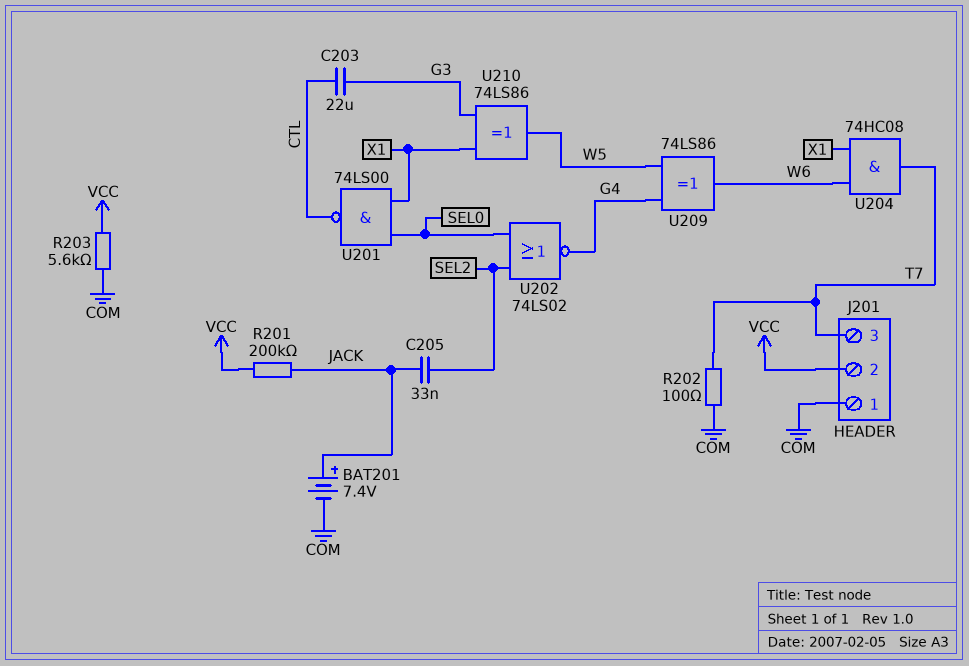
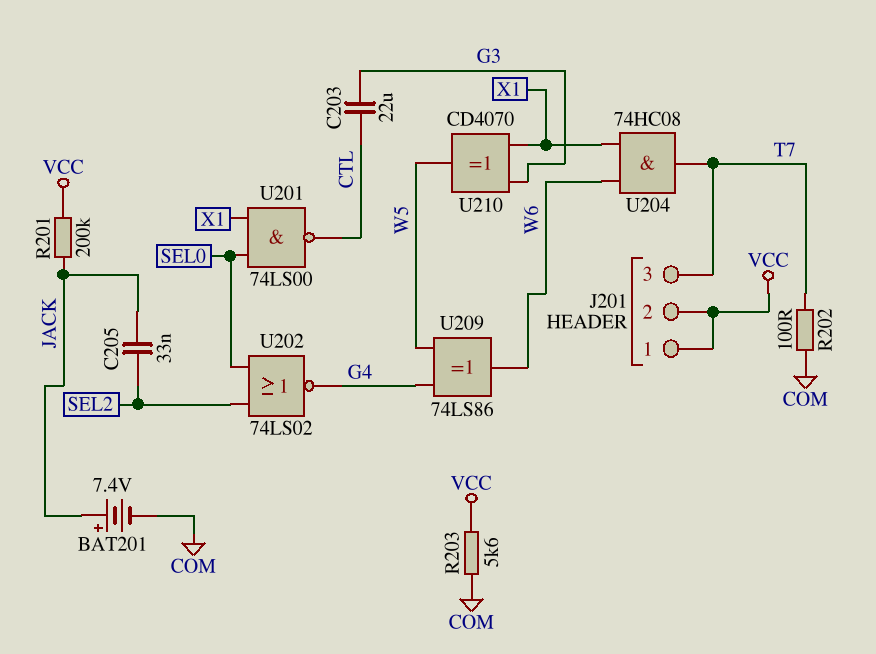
J201 pin 1: COM -> VCC
U210: XOR 74LS86 (in G3, in X1, out W5) -> XOR CD4070 (in G3, in X1, out W5)

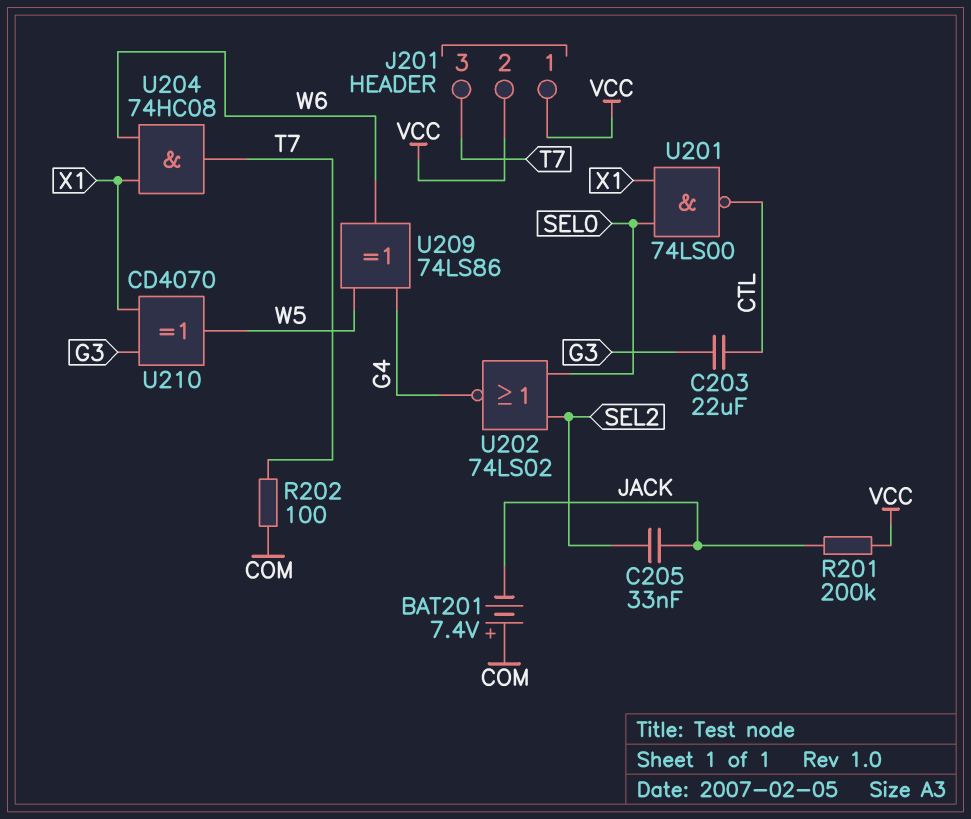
BAT201: 7.4V (plus JACK, minus COM) -> 7.4V (plus COM, minus JACK)
R203: 5.6k (COM, VCC) -> none

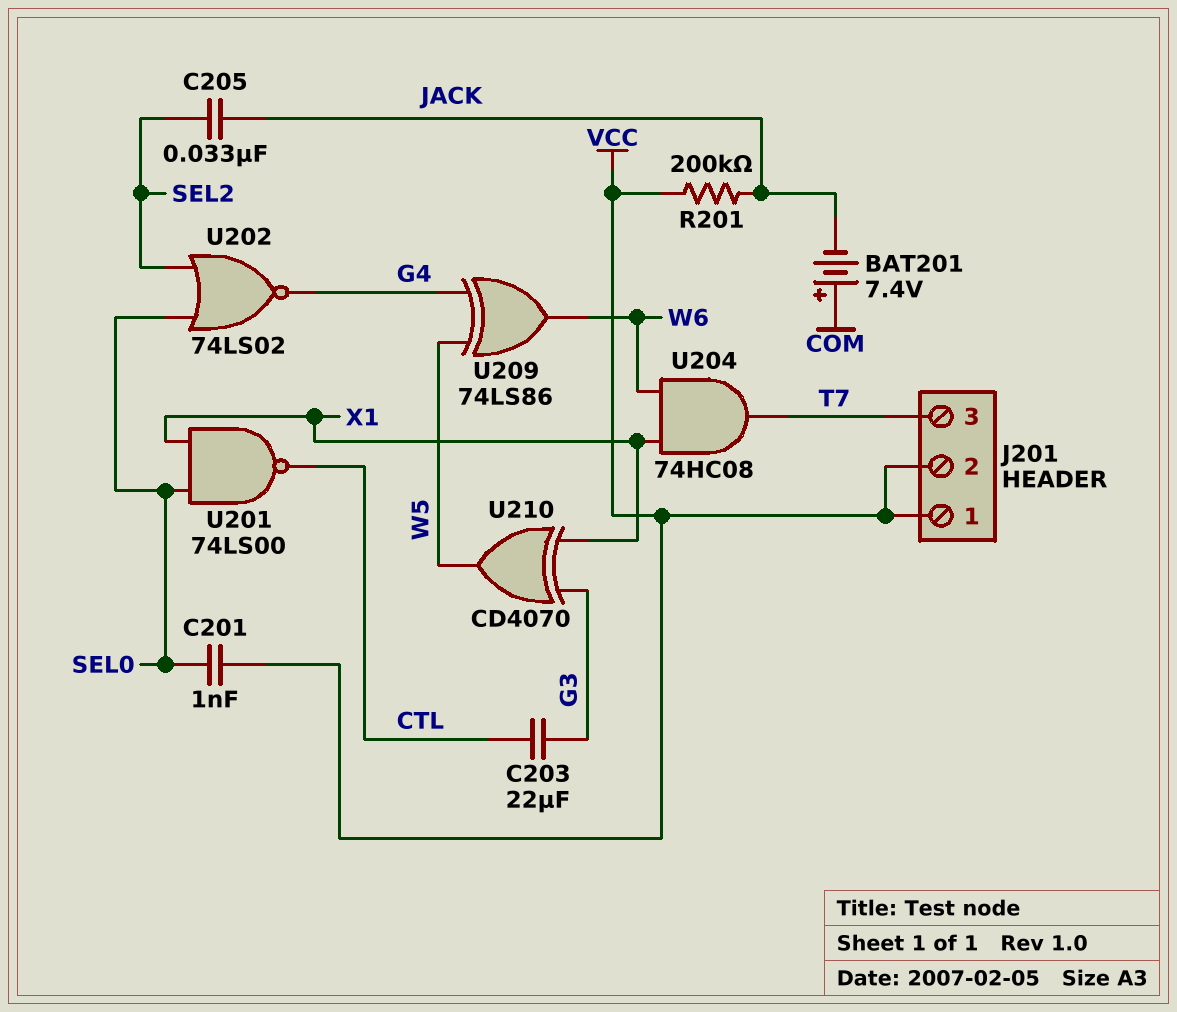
C201: none -> 1nF (SEL0, VCC)
R202: 100 (COM, T7) -> none

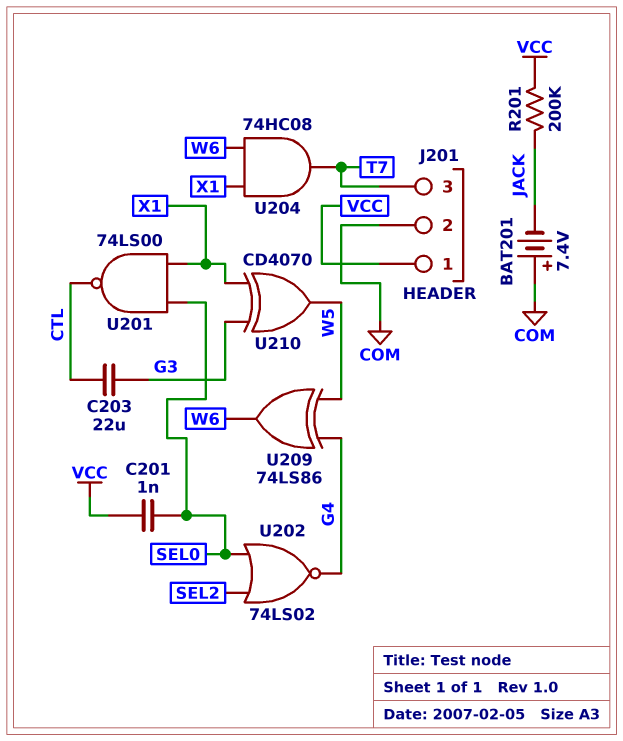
C205: 33nF (JACK, SEL2) -> none
J201 pin 2: VCC -> COM

